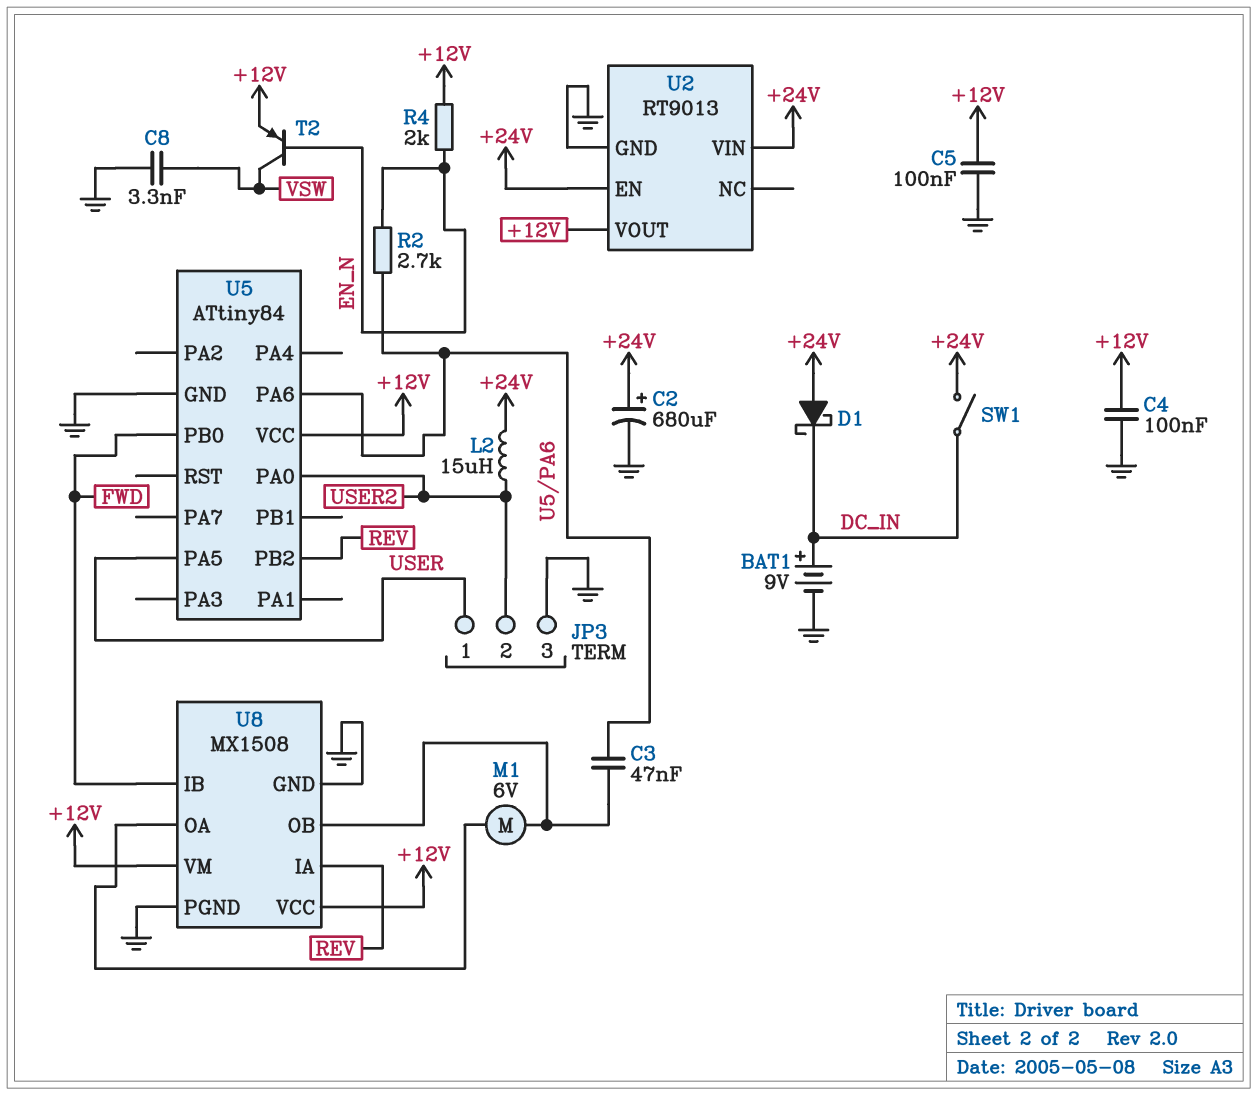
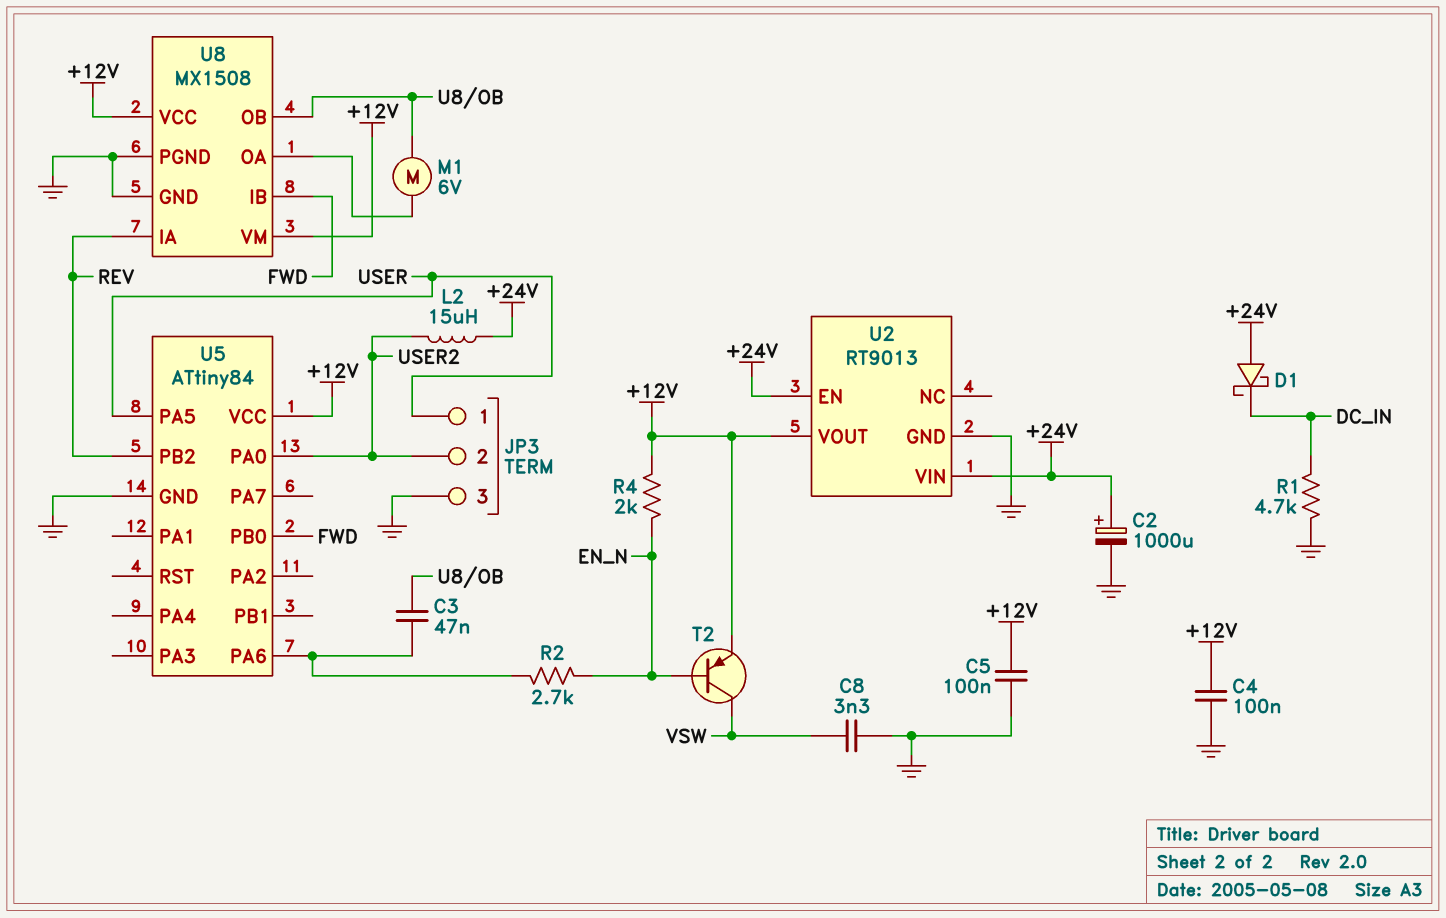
BAT1: 9V (plus DC_IN, minus GND) -> none
C2: 680uF (plus +24V, minus GND) -> 1000uF (plus +24V, minus GND)
R1: none -> 4.7k (DC_IN, GND)
SW1: switch (+24V, DC_IN) -> none

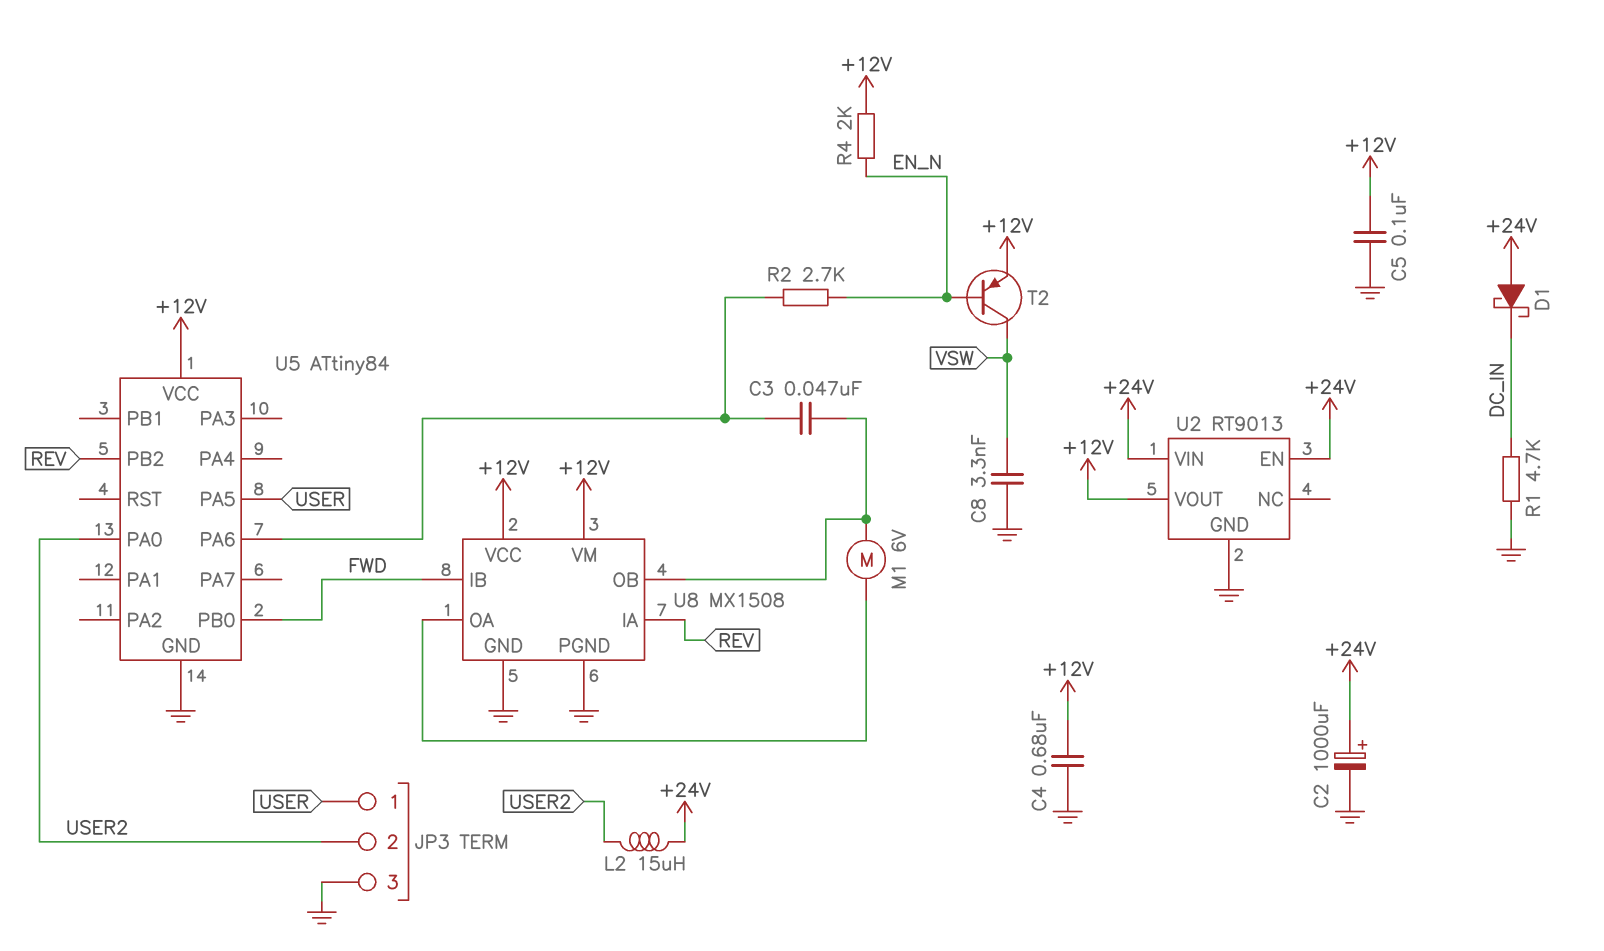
C4: 100nF (+12V, GND) -> 680nF (+12V, GND)

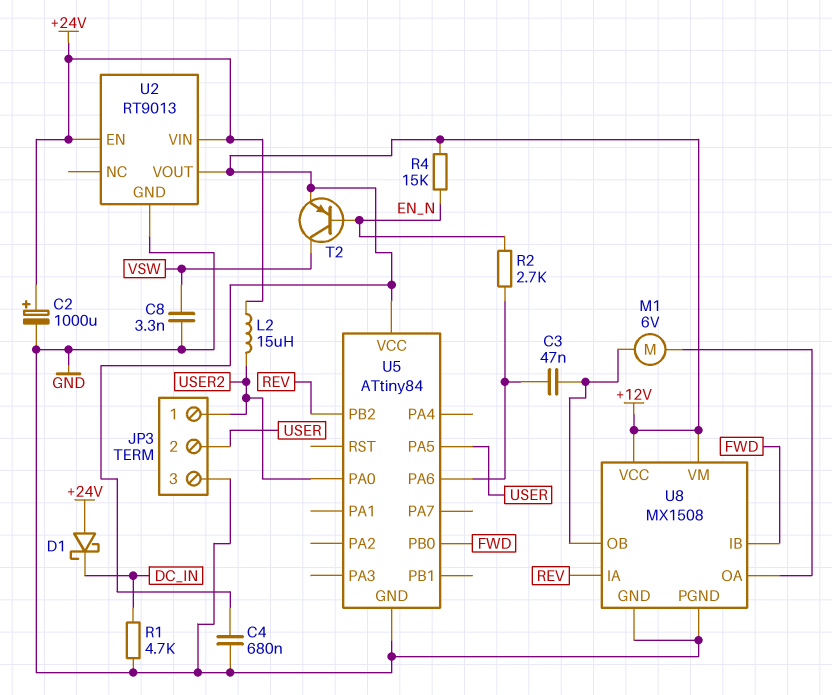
C5: 100nF (+12V, GND) -> none
JP3 pin 1: USER -> USER2
JP3 pin 2: USER2 -> USER
R4: 2k (+12V, EN_N) -> 15k (+12V, EN_N)

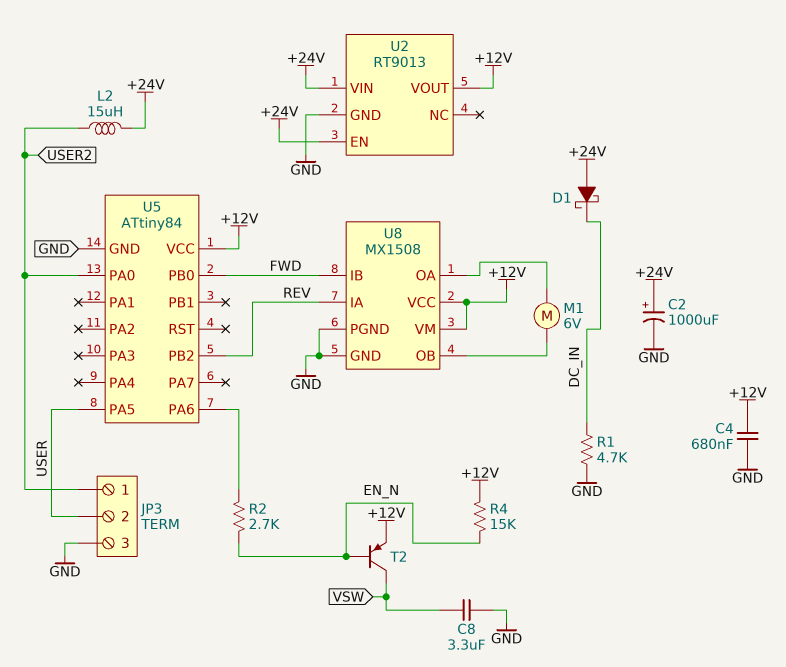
C3: 47nF (U5/PA6, U8/OB) -> none
C8: 3.3nF (GND, VSW) -> 3.3uF (GND, VSW)

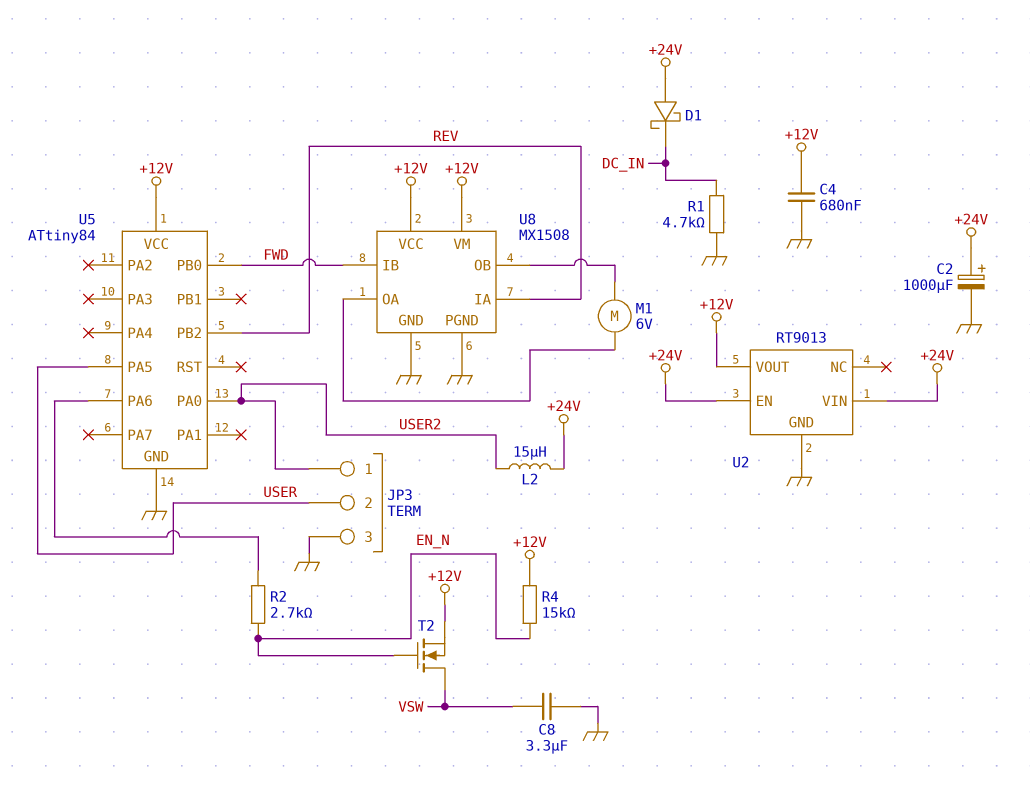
T2: PNP (B EN_N, C VSW, E +12V) -> NMOS (G EN_N, D VSW, S +12V)

